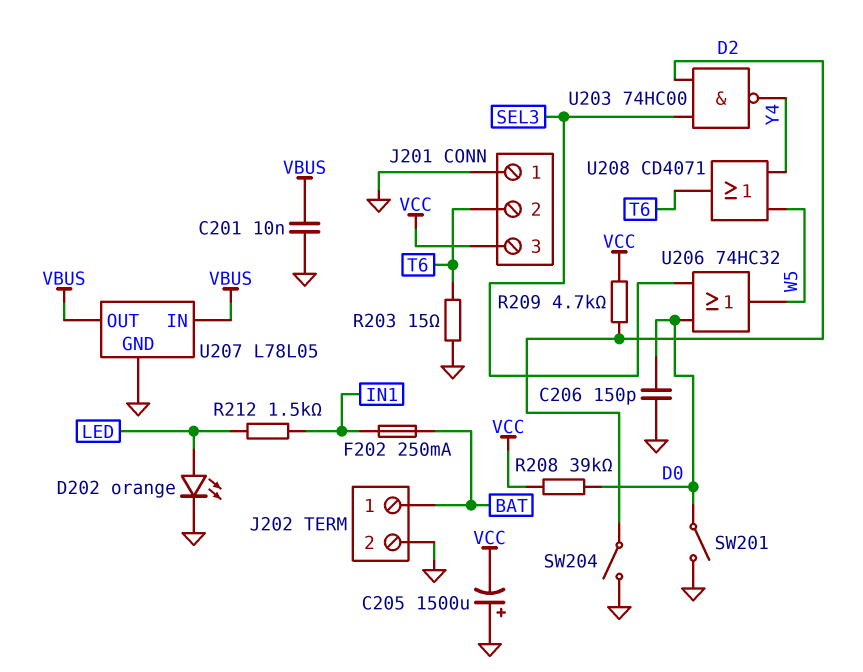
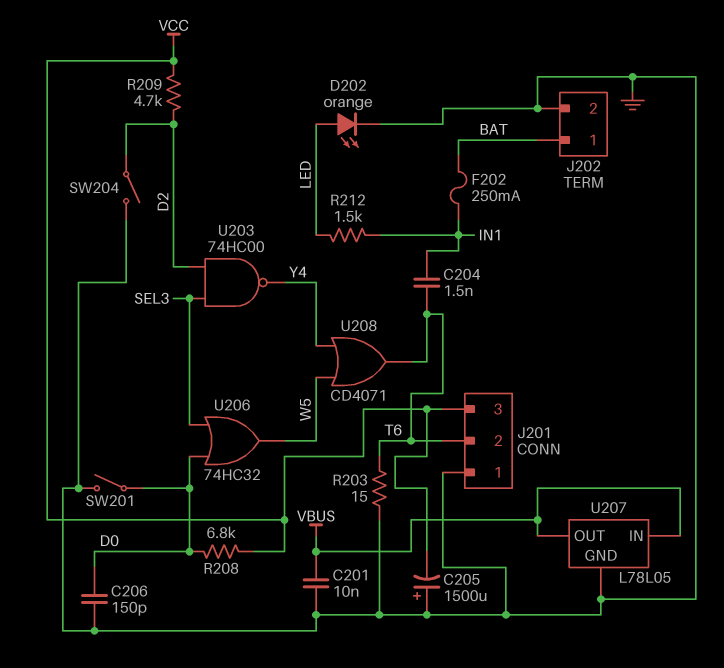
C204: none -> 1.5nF (IN1, T6)
R208: 39k (D0, VCC) -> 6.8k (D0, VCC)

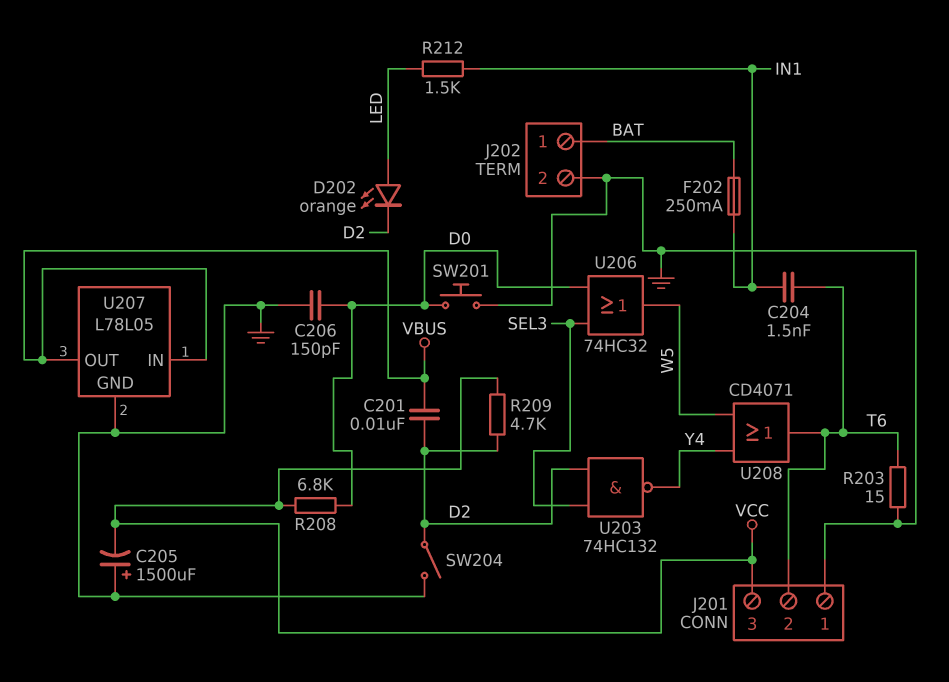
C201: 10nF (GND, VBUS) -> 10nF (D2, VBUS)
D202: LED orange (A LED, K GND) -> LED orange (A LED, K D2)
SW201: switch (D0, GND) -> button (D0, GND)
U203: NAND 74HC00 (in D2, in SEL3, out Y4) -> NAND 74HC132 (in D2, in SEL3, out Y4)

